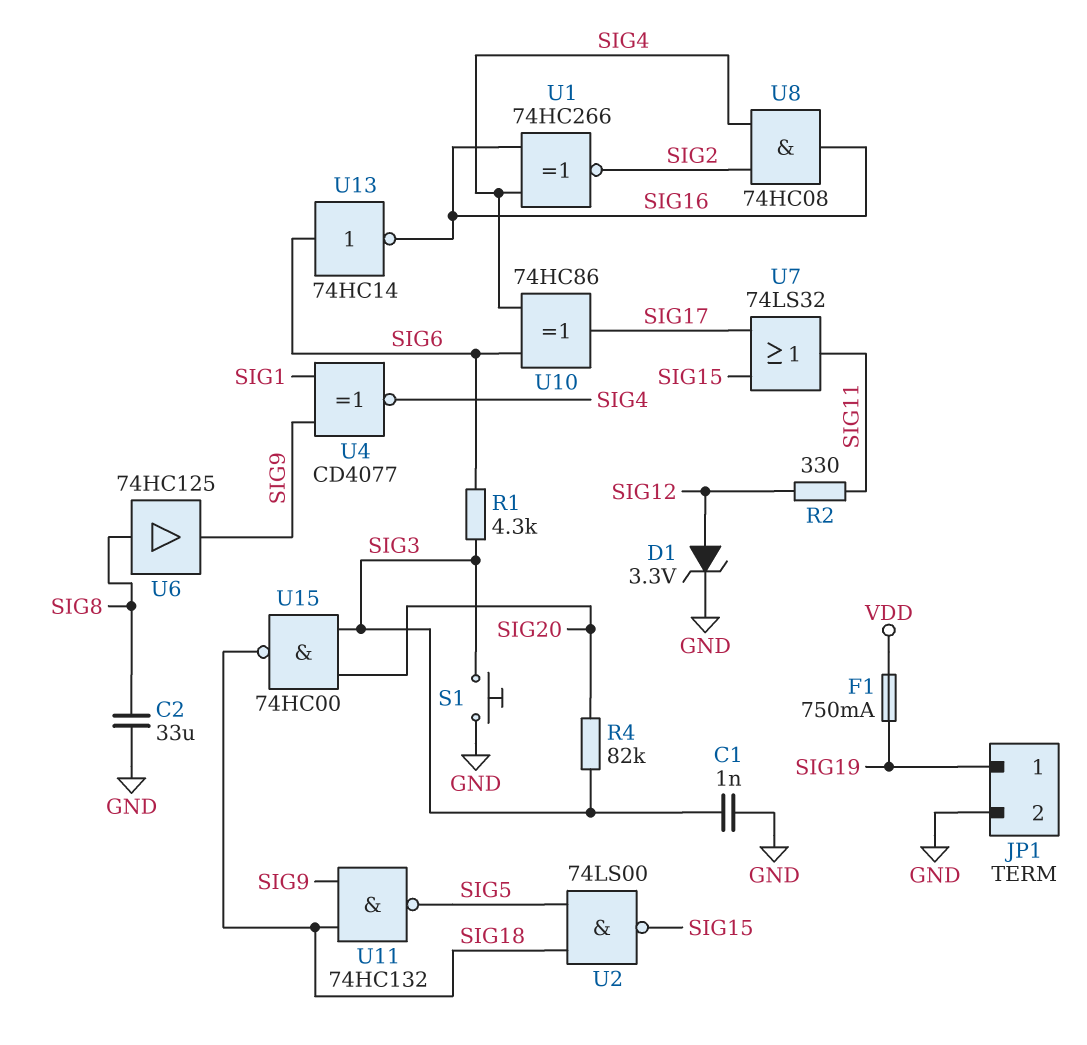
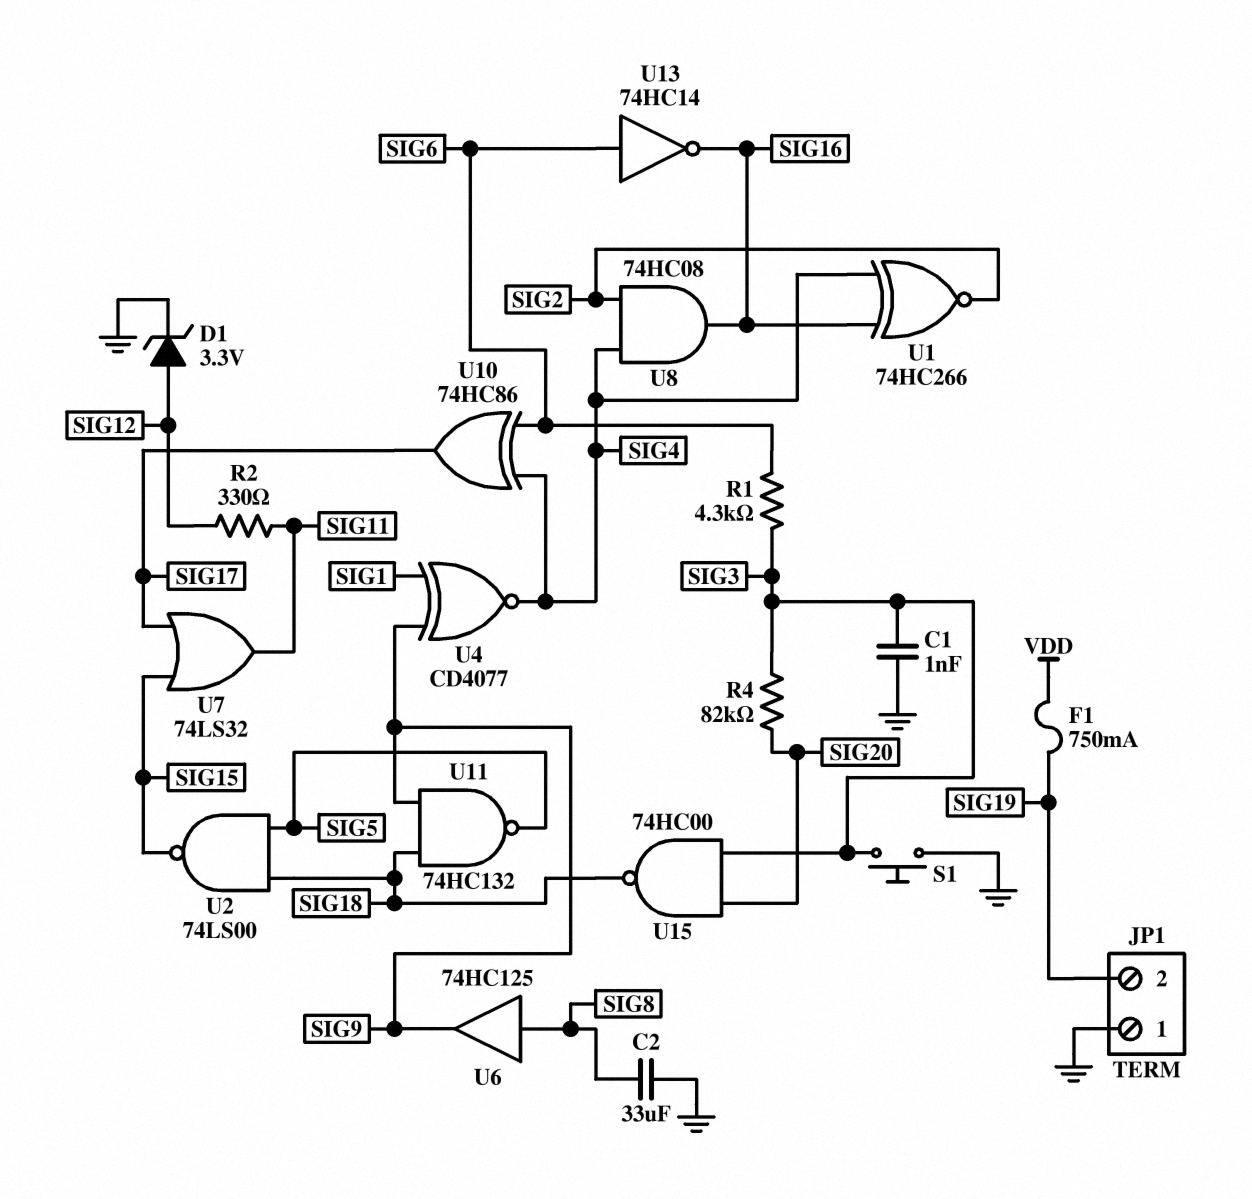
JP1 pin 1: SIG19 -> GND
JP1 pin 2: GND -> SIG19

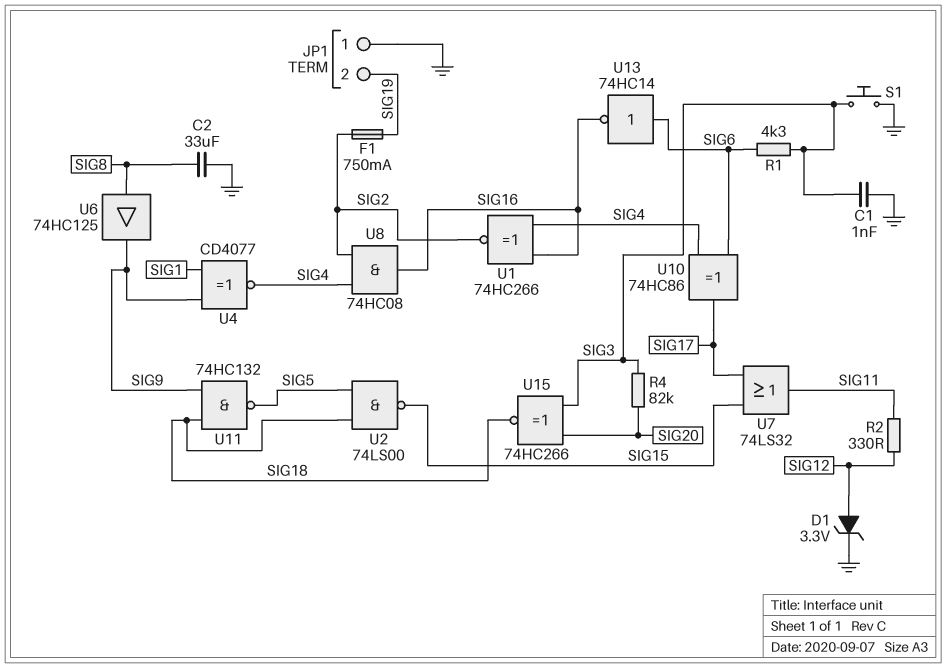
F1: 750mA (SIG19, VDD) -> 750mA (SIG2, SIG19)
U15: NAND 74HC00 (in SIG3, in SIG20, out SIG18) -> XNOR 74HC266 (in SIG3, in SIG20, out SIG18)

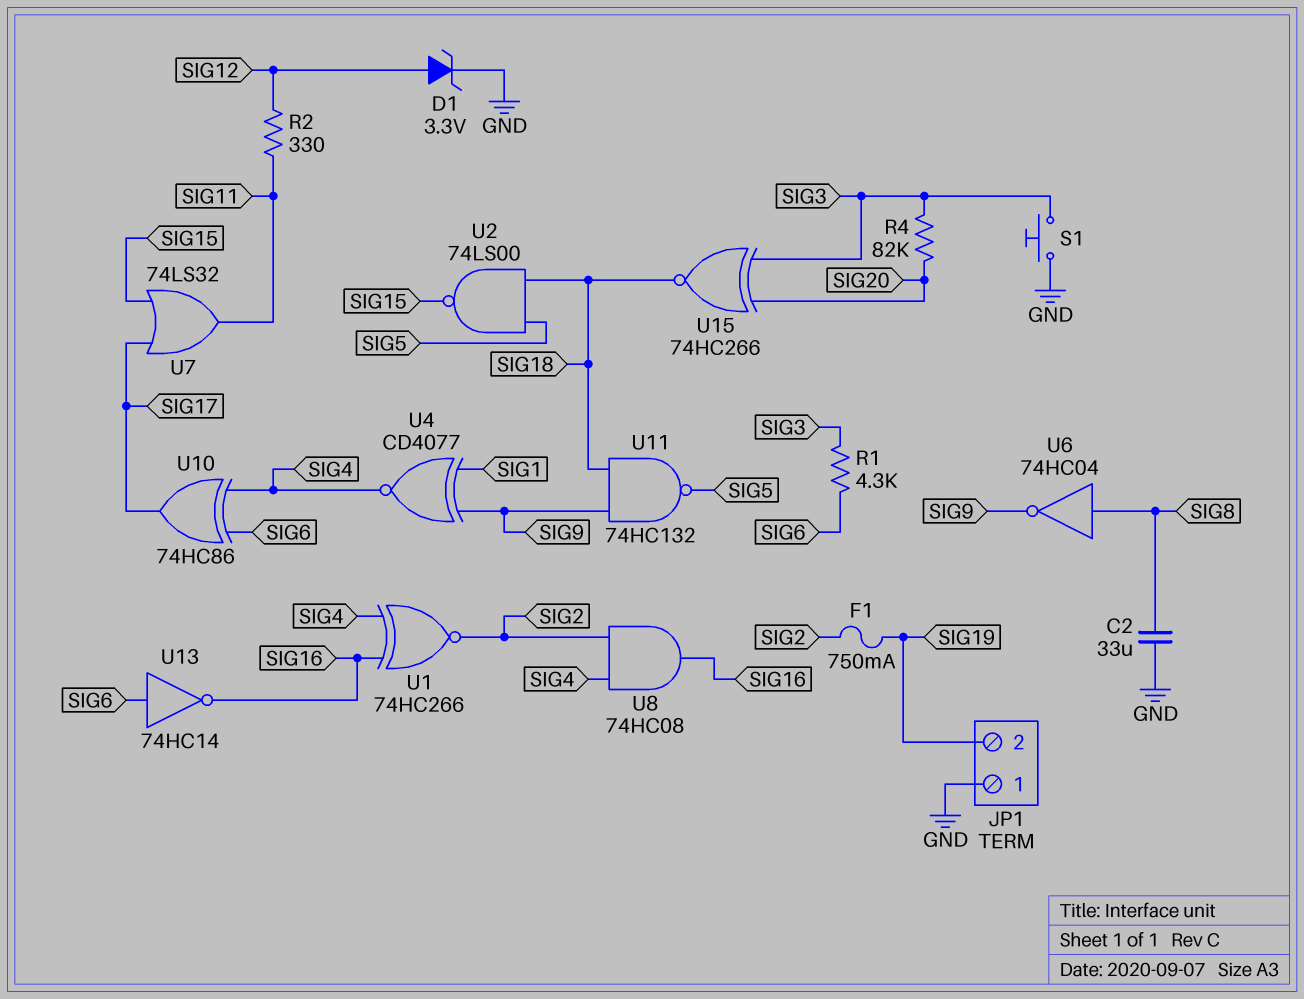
C1: 1nF (GND, SIG3) -> none
U6: buffer 74HC125 (in SIG8, out SIG9) -> NOT 74HC04 (in SIG8, out SIG9)

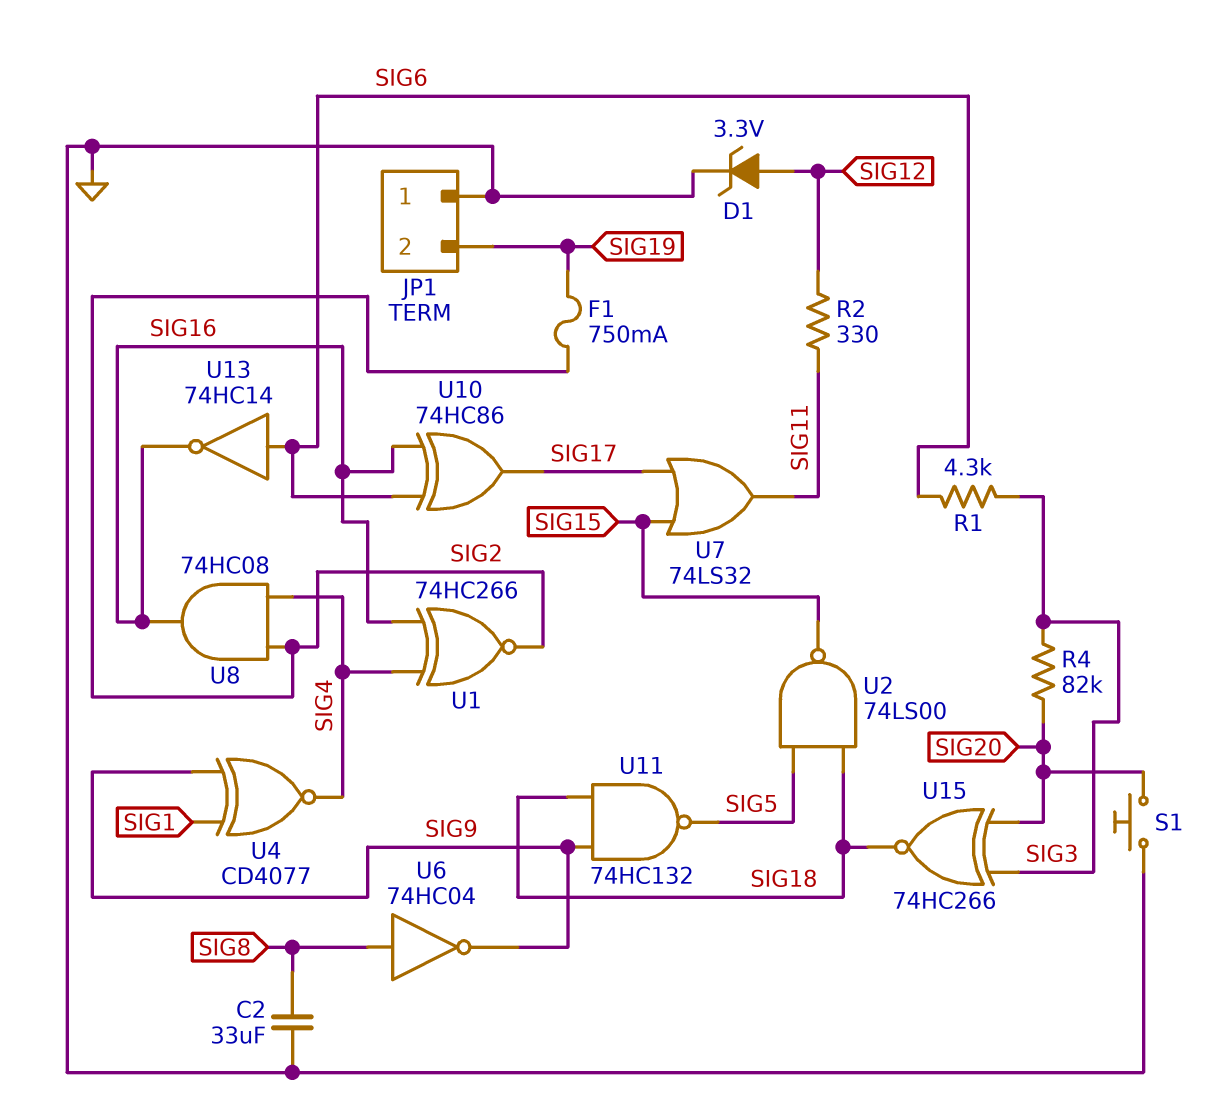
S1: button (GND, SIG3) -> button (GND, SIG20)
U10: XOR 74HC86 (in SIG4, in SIG6, out SIG17) -> XOR 74HC86 (in SIG6, in SIG16, out SIG17)

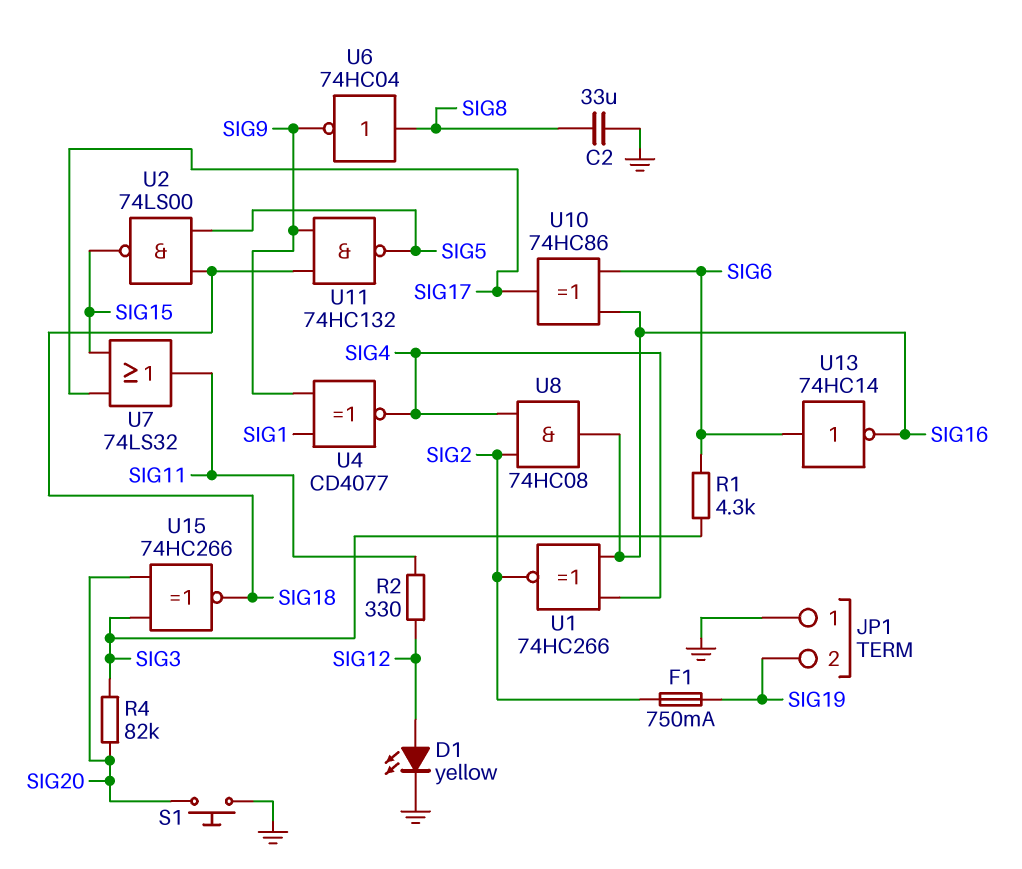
D1: zener 3.3V (A SIG12, K GND) -> LED yellow (A SIG12, K GND)

